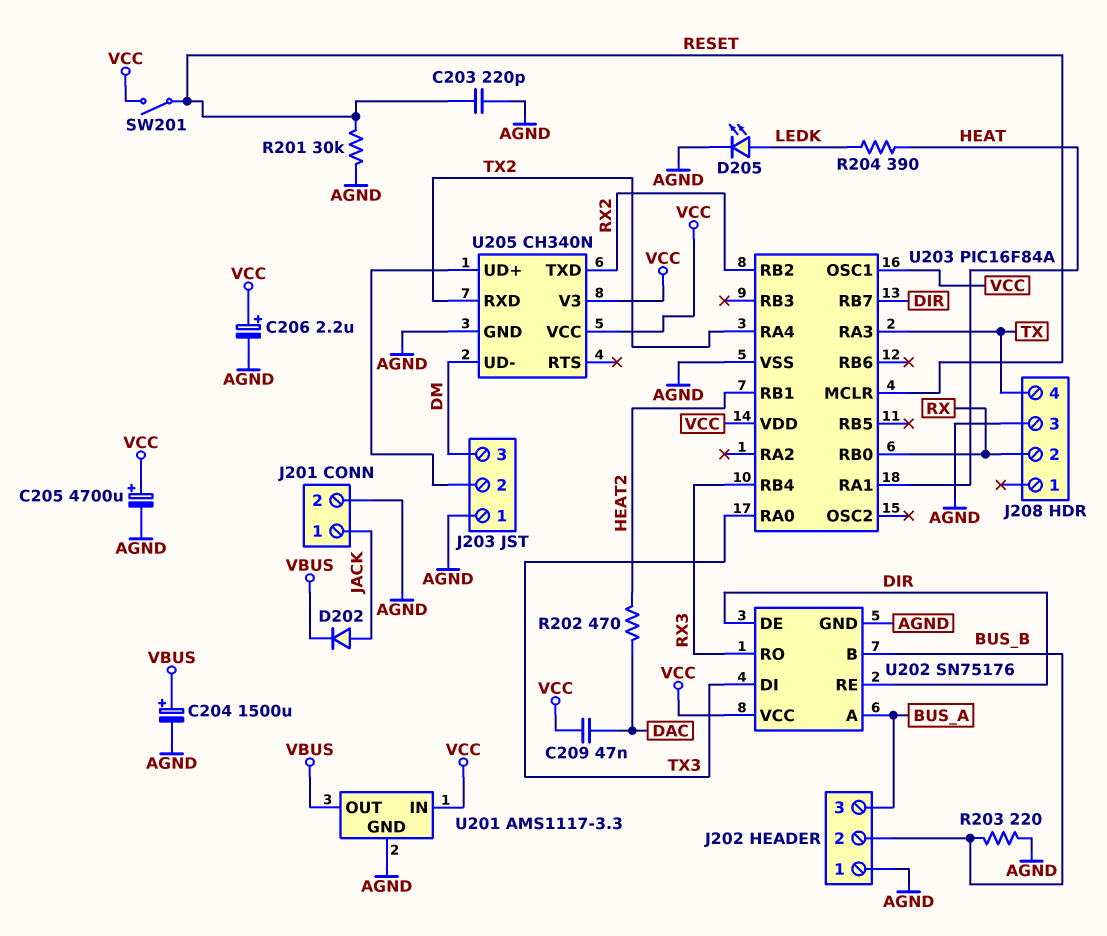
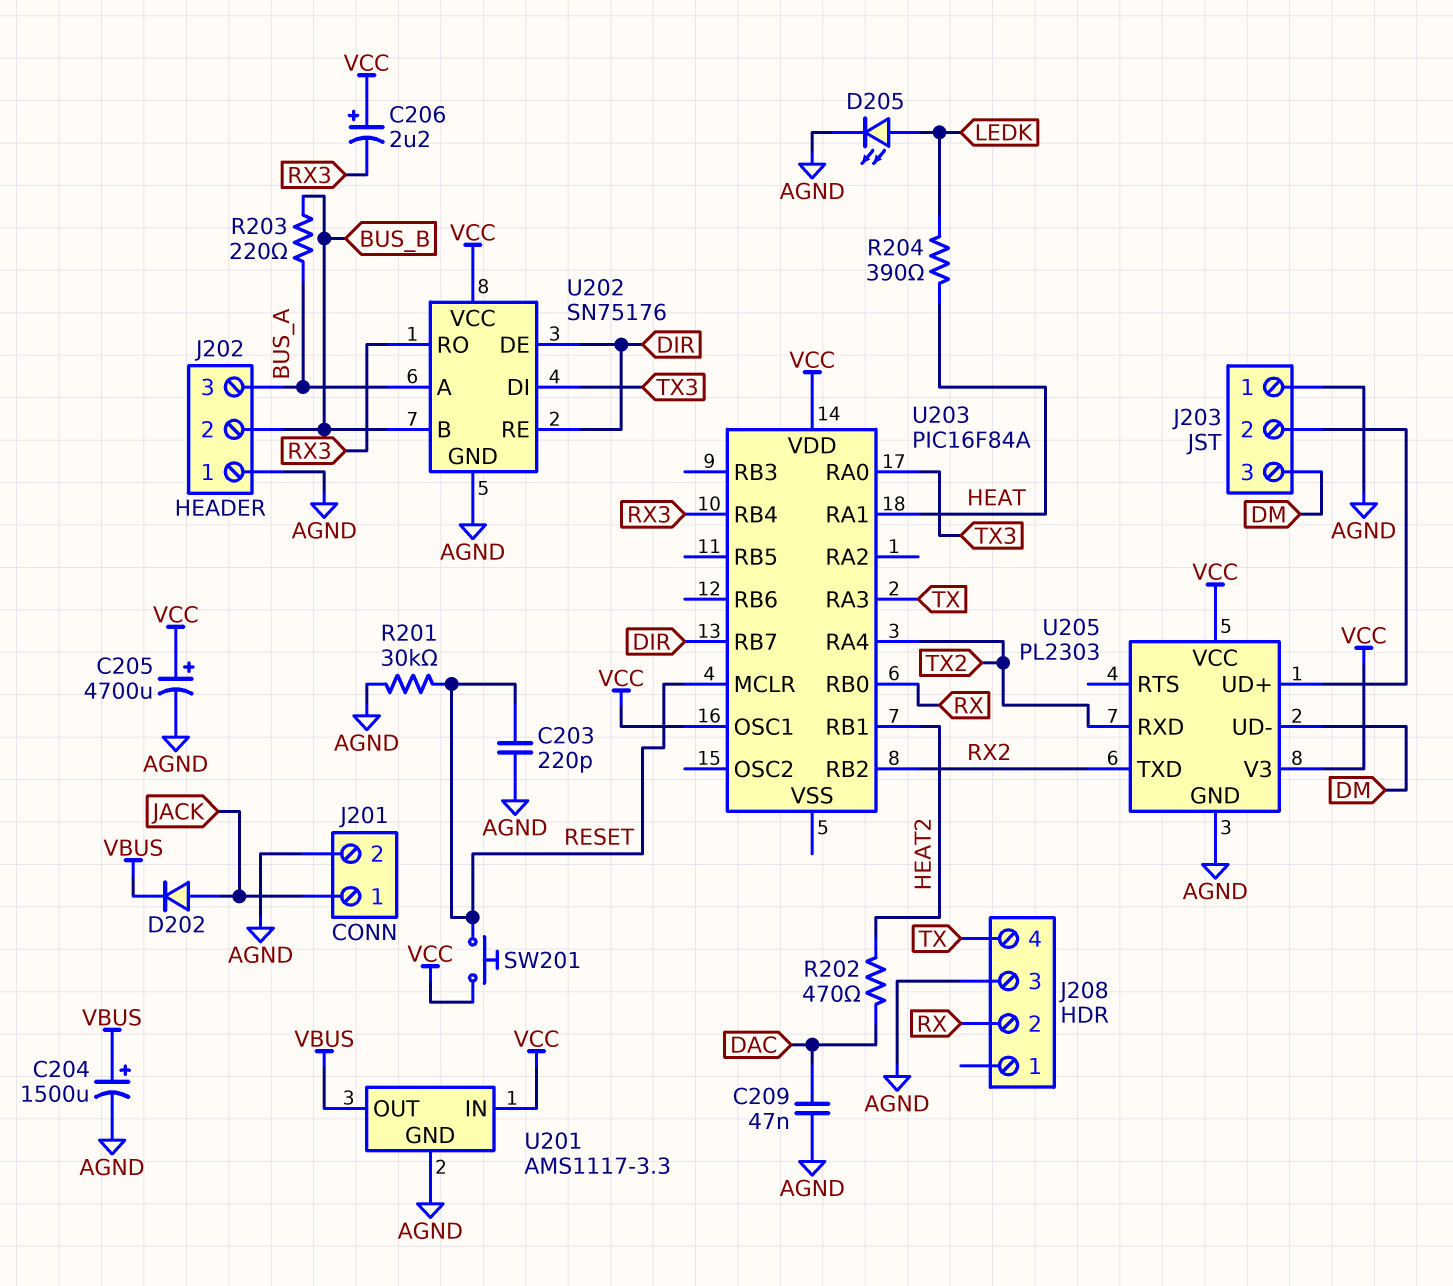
C206: 2.2uF (plus VCC, minus AGND) -> 2.2uF (plus VCC, minus RX3)
C209: 47nF (DAC, VCC) -> 47nF (AGND, DAC)
R203: 220 (AGND, BUS_B) -> 220 (BUS_A, BUS_B)
SW201: switch (RESET, VCC) -> button (RESET, VCC)
U203 pin VSS: AGND -> none
U205: CH340N -> PL2303

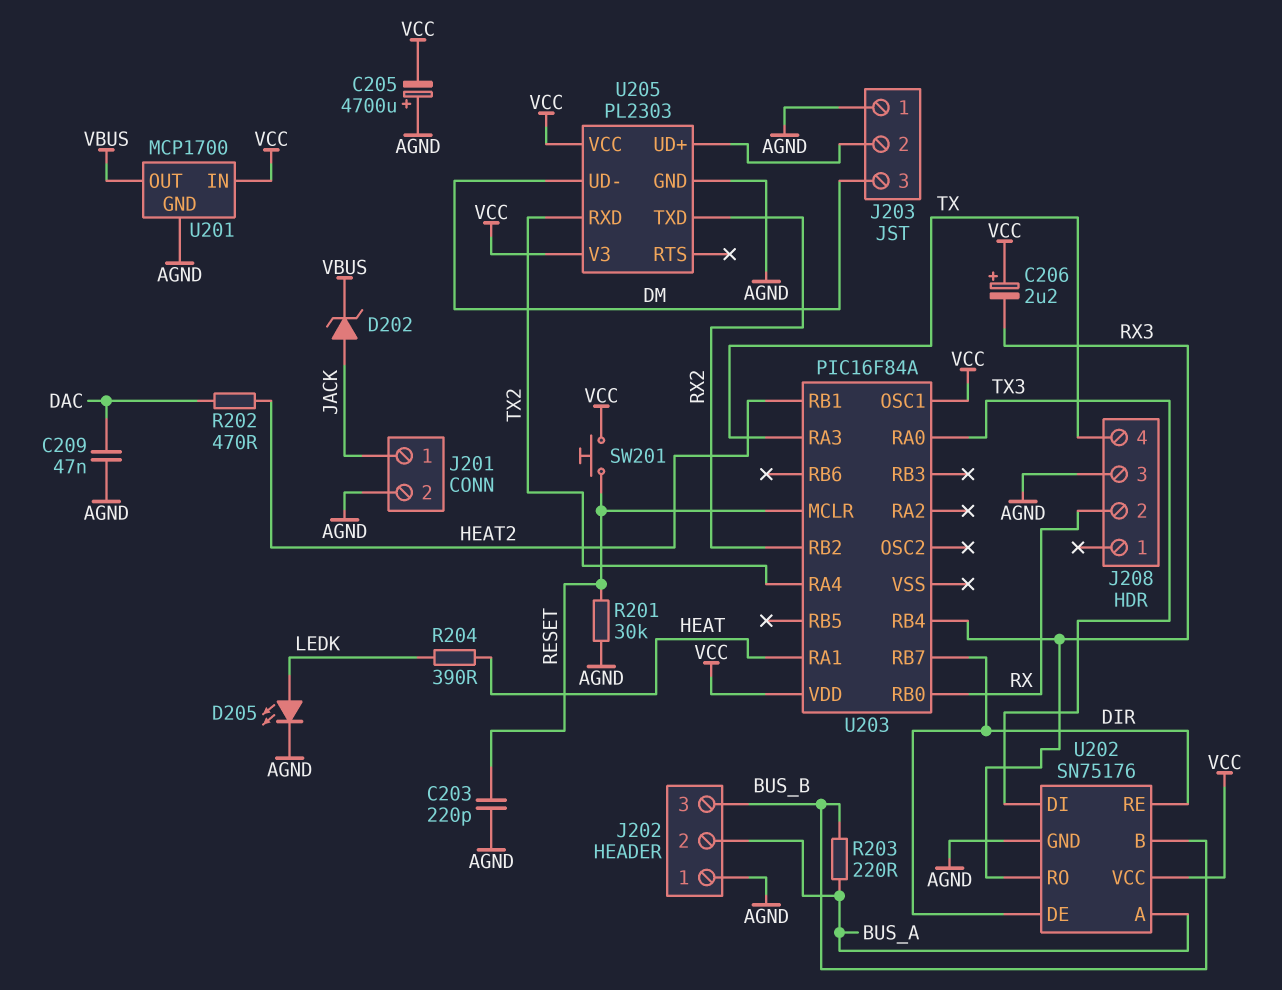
C204: 1500uF (plus VBUS, minus AGND) -> none
C205: 4700uF (plus VCC, minus AGND) -> 4700uF (plus AGND, minus VCC)
D202: diode (A JACK, K VBUS) -> zener (A JACK, K VBUS)
J202 pin 2: BUS_B -> BUS_A
J202 pin 3: BUS_A -> BUS_B
U201: AMS1117-3.3 -> MCP1700

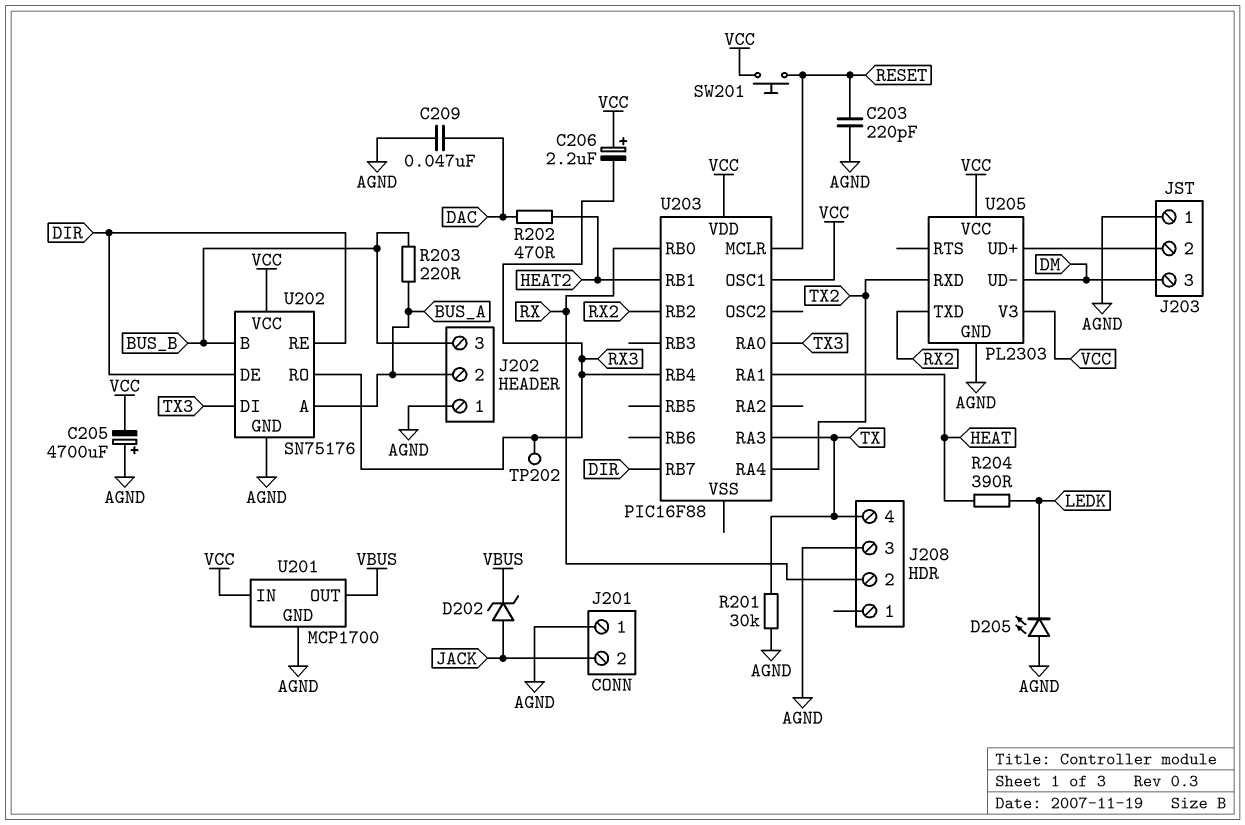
D205: LED (A LEDK, K AGND) -> LED (A AGND, K LEDK)
J201 pin 1: JACK -> AGND
J201 pin 2: AGND -> JACK
R201: 30k (AGND, RESET) -> 30k (AGND, TX)
TP202: none -> test point (RX3)
U203: PIC16F84A -> PIC16F88

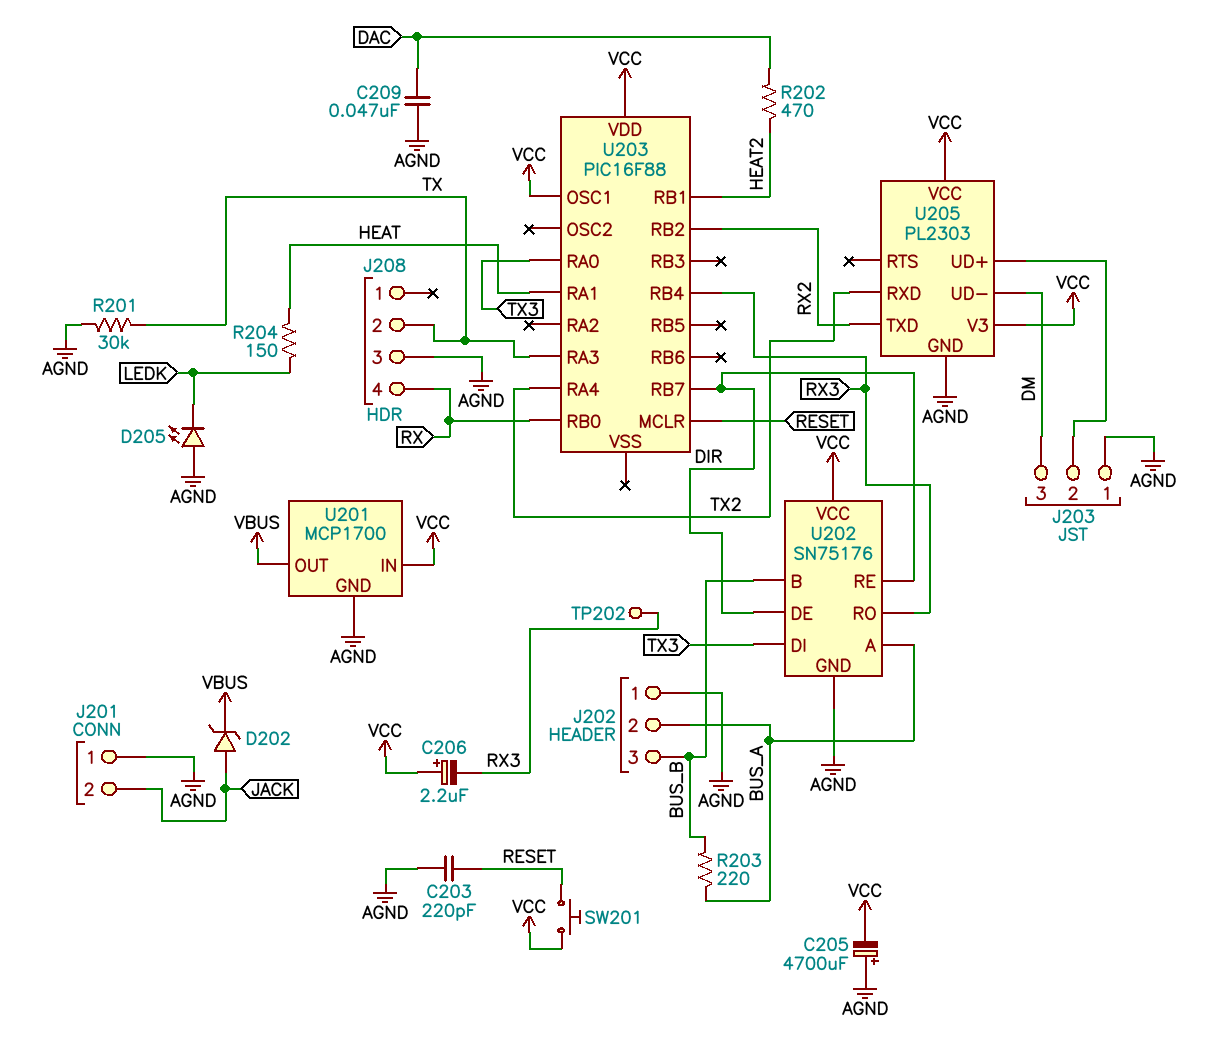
J208 pin 2: RX -> TX
J208 pin 4: TX -> RX
R204: 390 (HEAT, LEDK) -> 150 (HEAT, LEDK)

